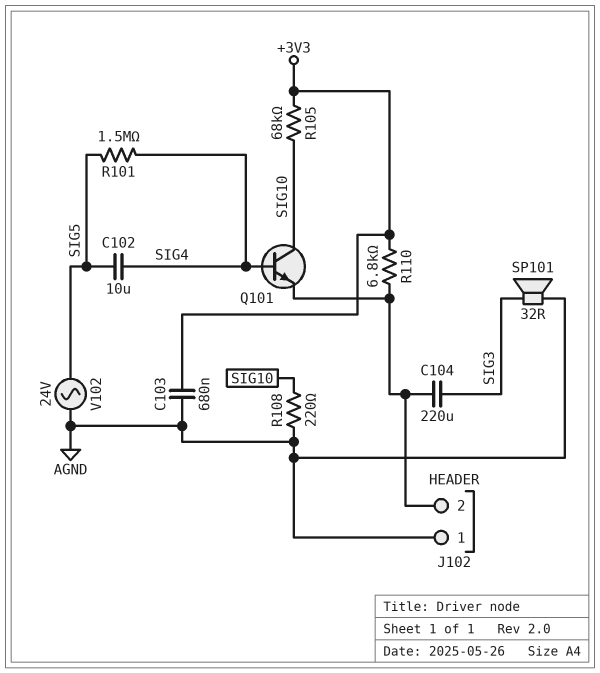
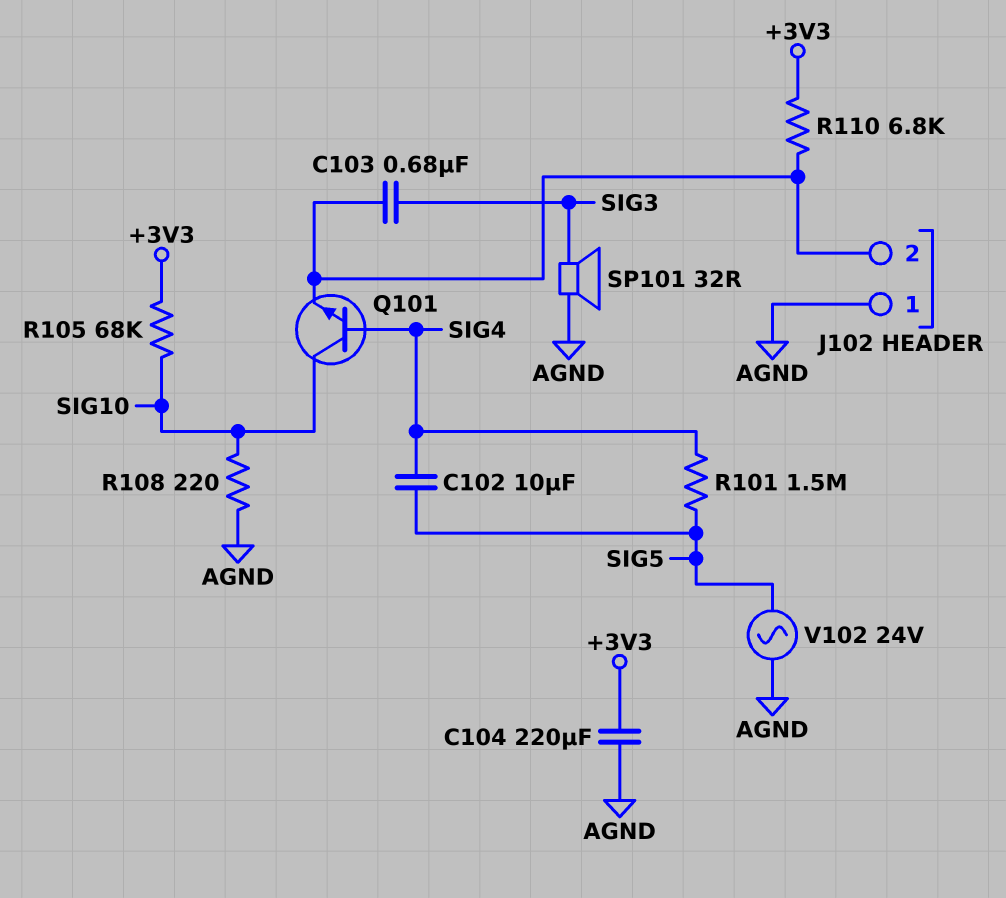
C103: 680nF (+3V3, AGND) -> 680nF (J102/2, SIG3)
C104: 220uF (J102/2, SIG3) -> 220uF (+3V3, AGND)

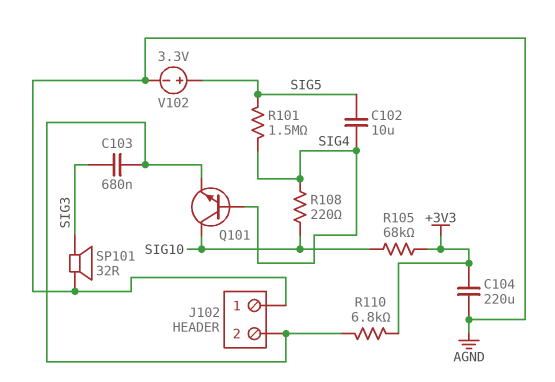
R108: 220 (AGND, SIG10) -> 220 (SIG4, SIG10)
V102: AC 24V (AGND, SIG5) -> 3.3V (plus SIG5, minus AGND)

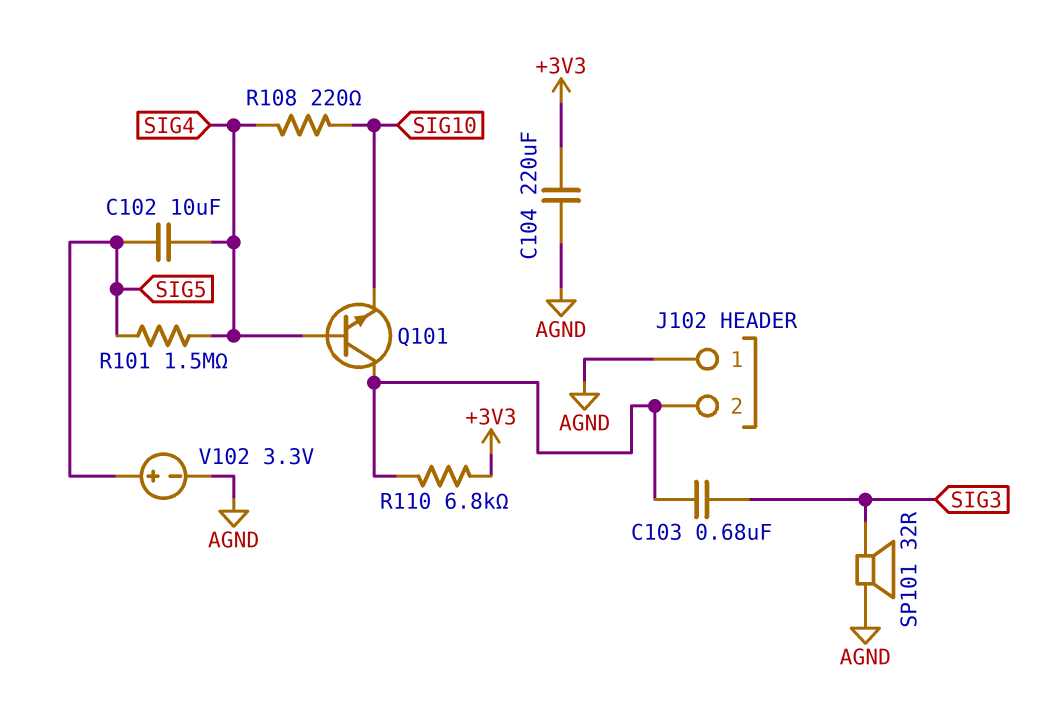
Q101: NPN (B SIG4, C SIG10, E J102/2) -> NPN (B SIG4, C J102/2, E SIG10)
R105: 68k (+3V3, SIG10) -> none

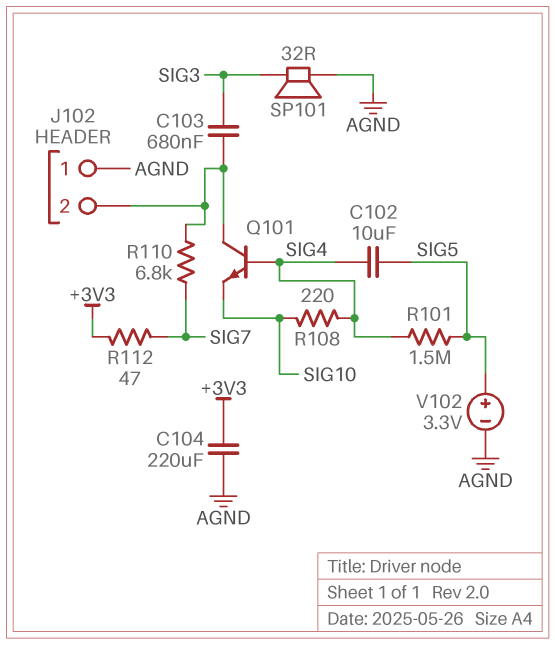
R110: 6.8k (+3V3, J102/2) -> 6.8k (J102/2, SIG7)
R112: none -> 47 (+3V3, SIG7)

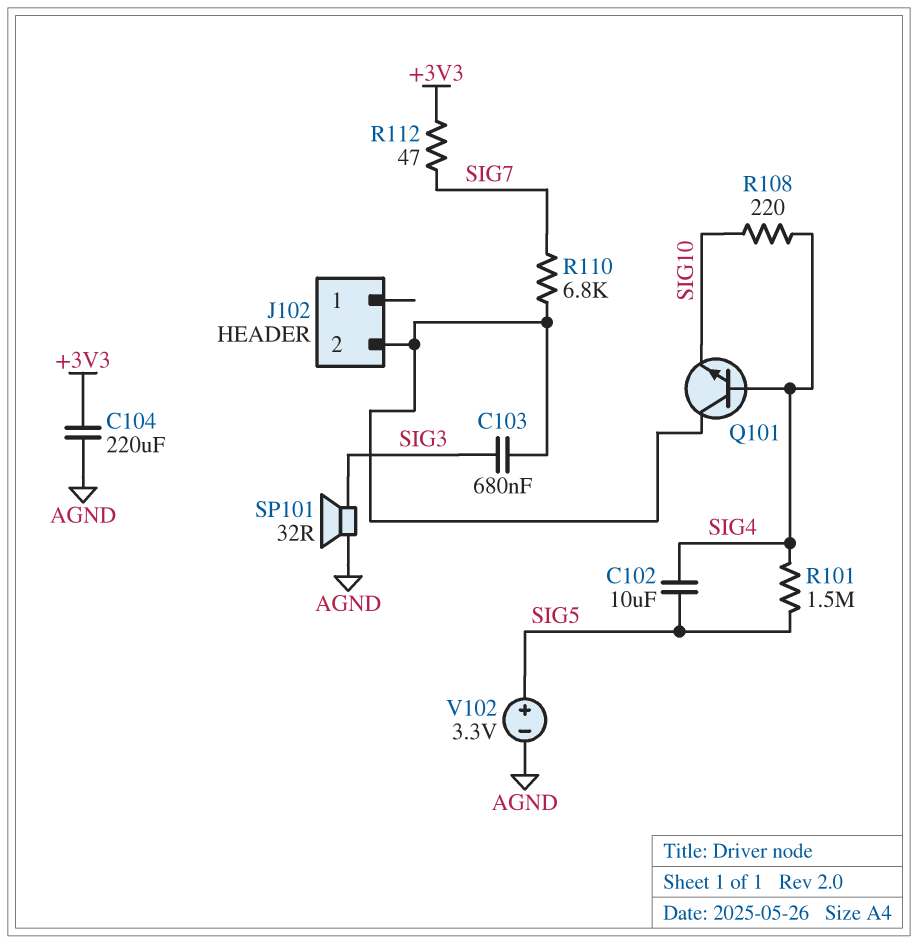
J102 pin 1: AGND -> none

